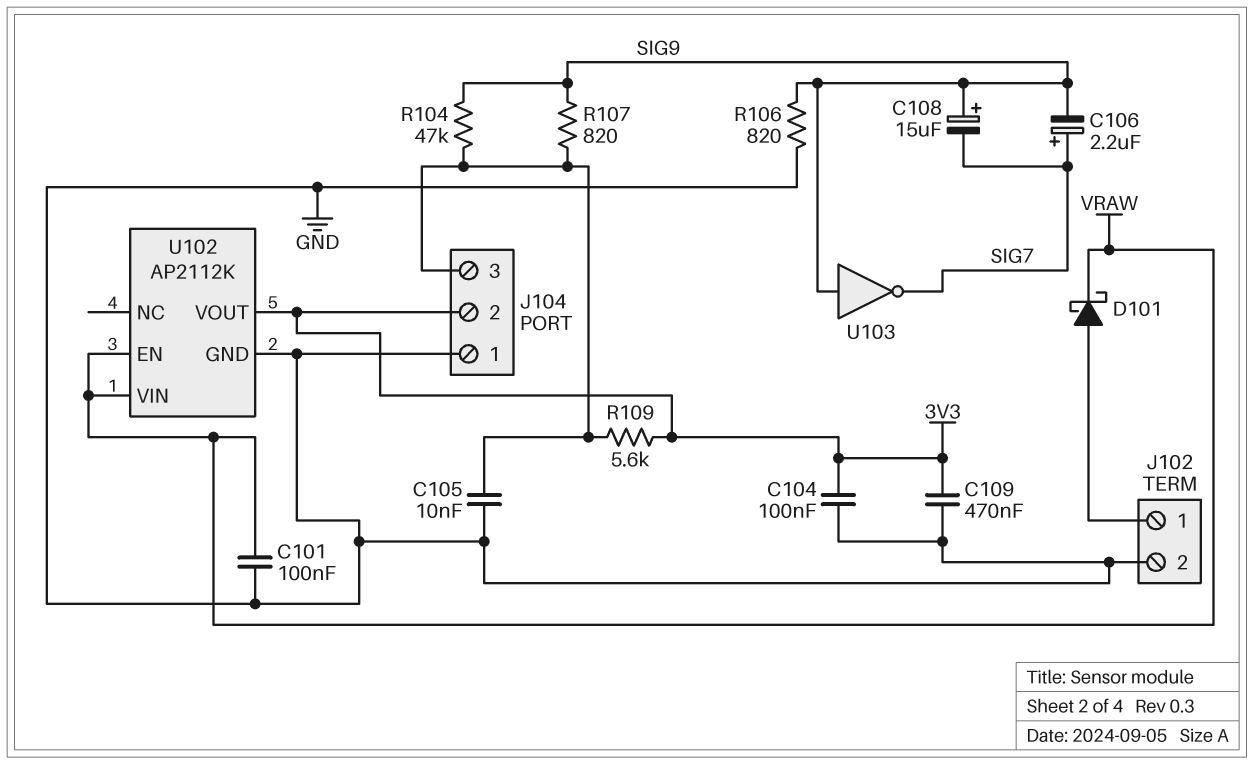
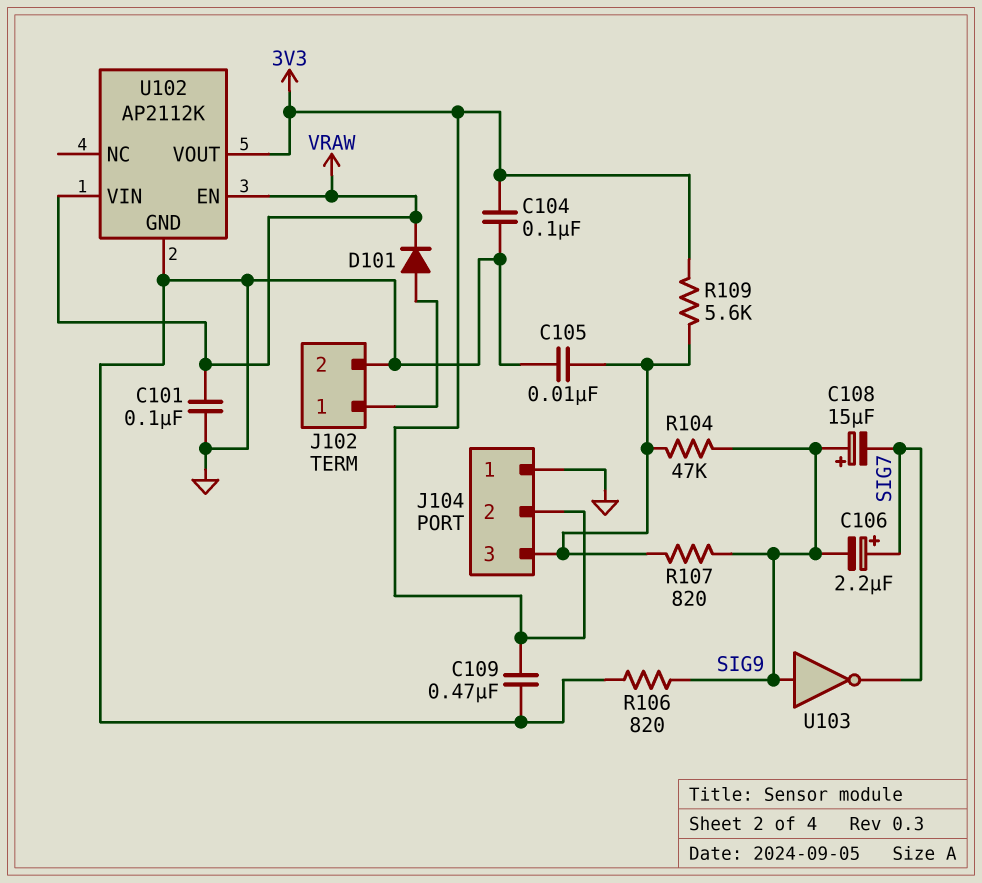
D101: schottky (A J102/1, K VRAW) -> diode (A J102/1, K VRAW)

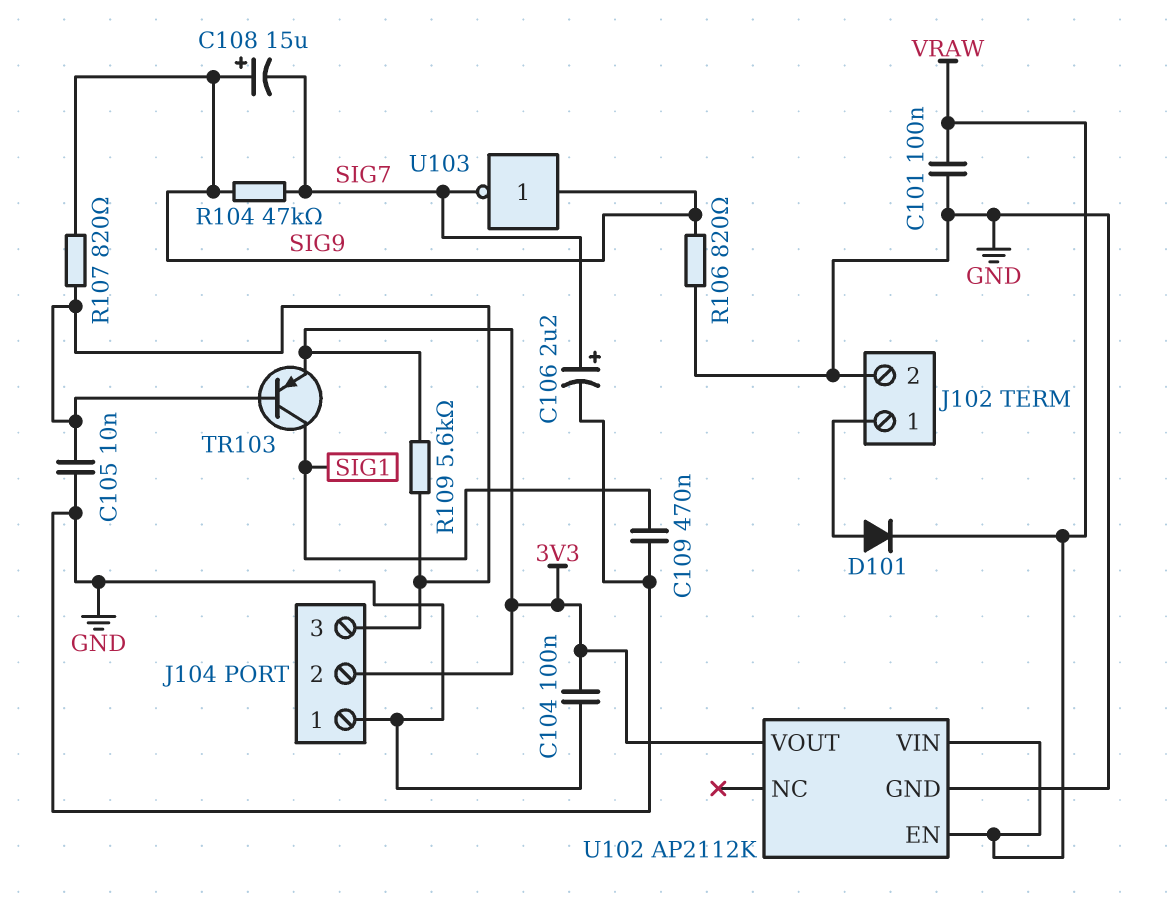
C106: 2.2uF (plus SIG7, minus SIG9) -> 2.2uF (plus SIG7, minus GND)
C109: 470nF (3V3, GND) -> 470nF (GND, SIG1)
R104: 47k (J104/3, SIG9) -> 47k (SIG7, SIG9)
TR103: none -> PNP (B J104/3, C SIG1, E 3V3)

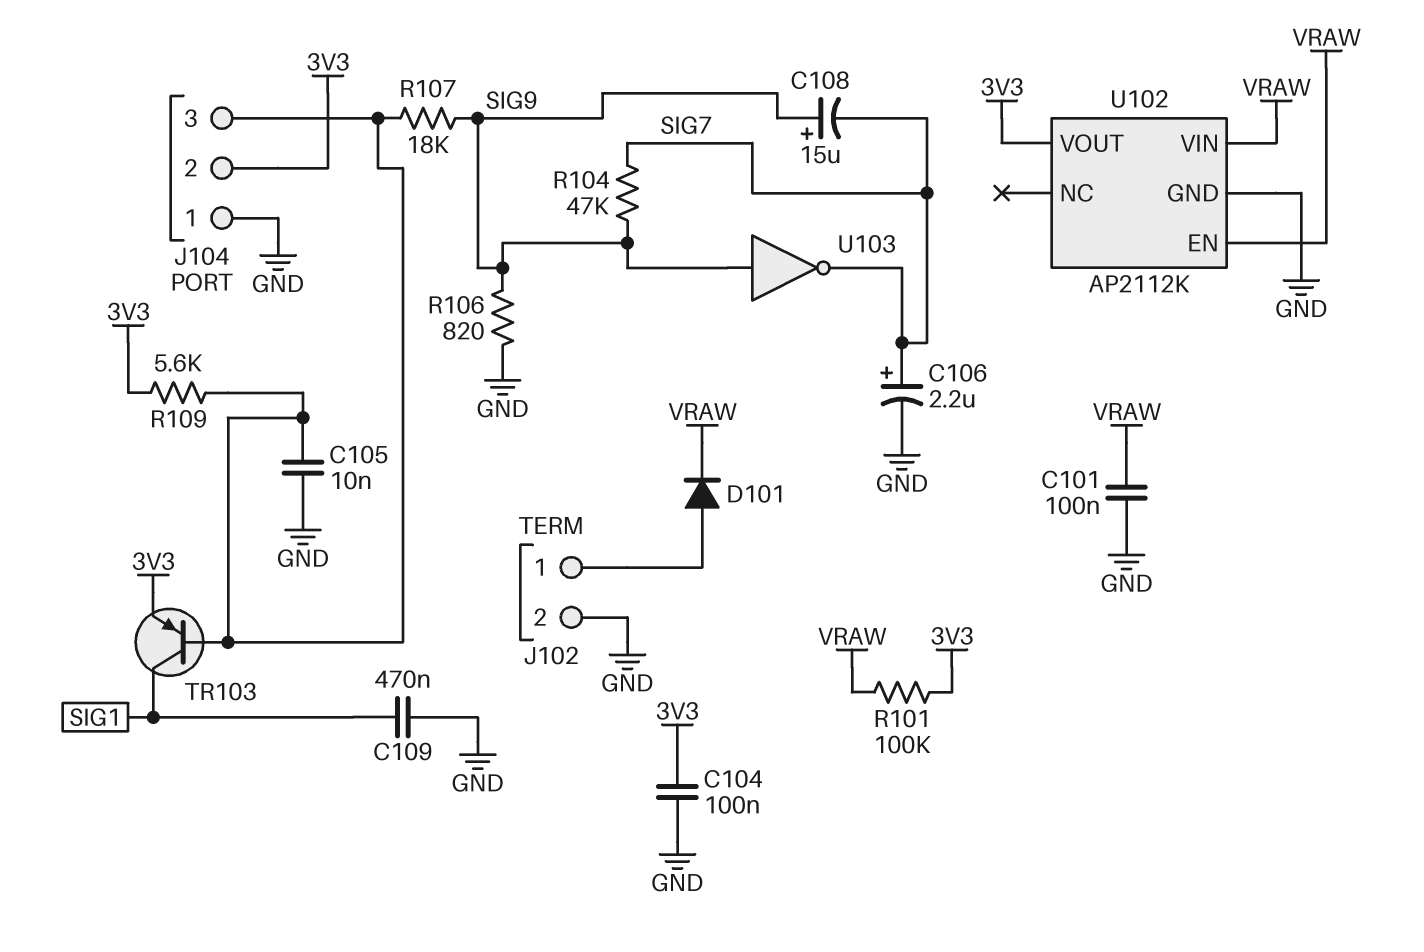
R101: none -> 100k (3V3, VRAW)
R107: 820 (J104/3, SIG9) -> 18k (J104/3, SIG9)

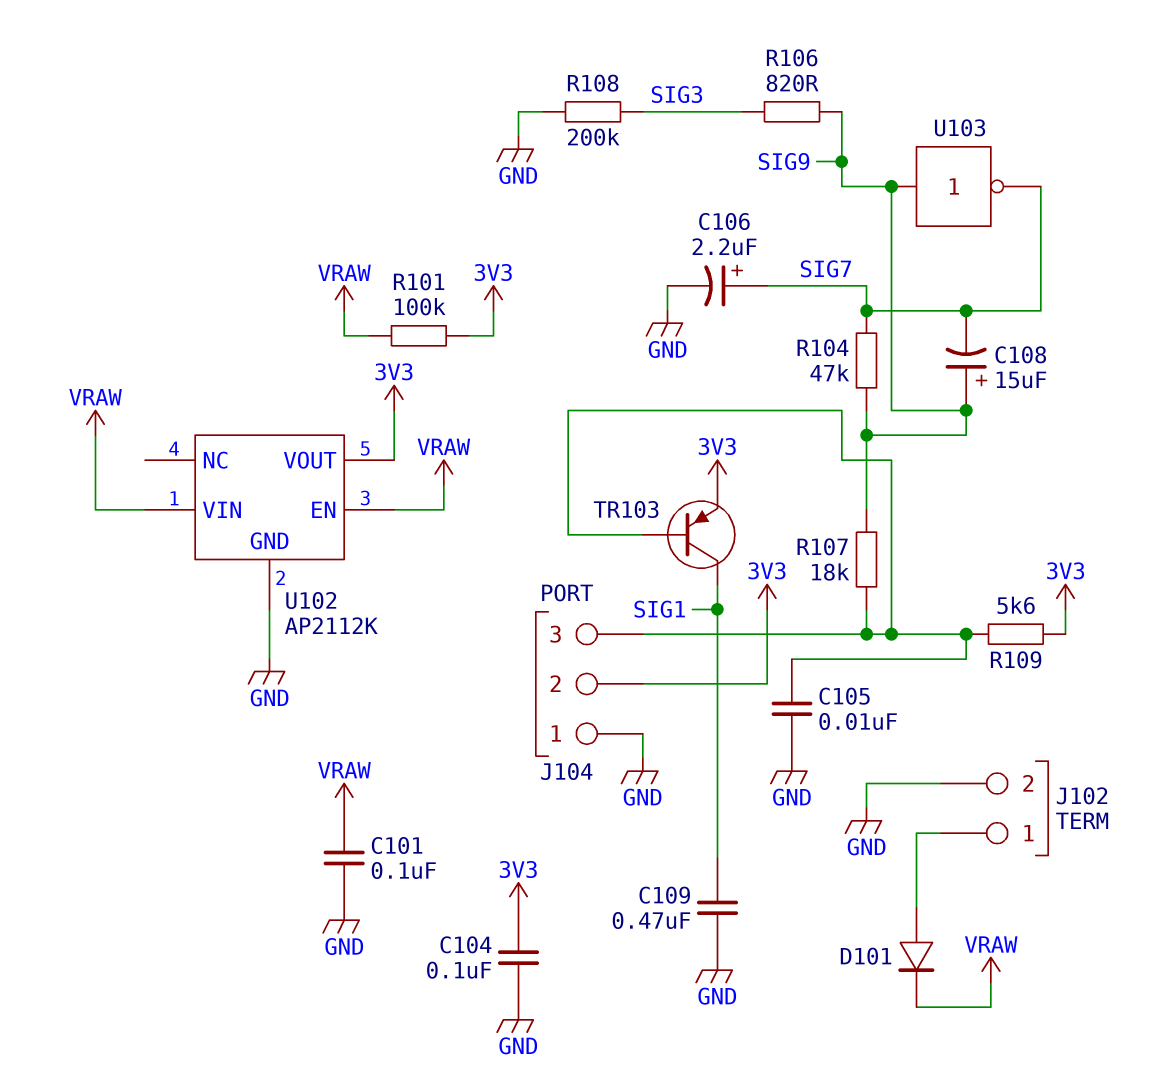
R106: 820 (GND, SIG9) -> 820 (SIG3, SIG9)
R108: none -> 200k (GND, SIG3)

